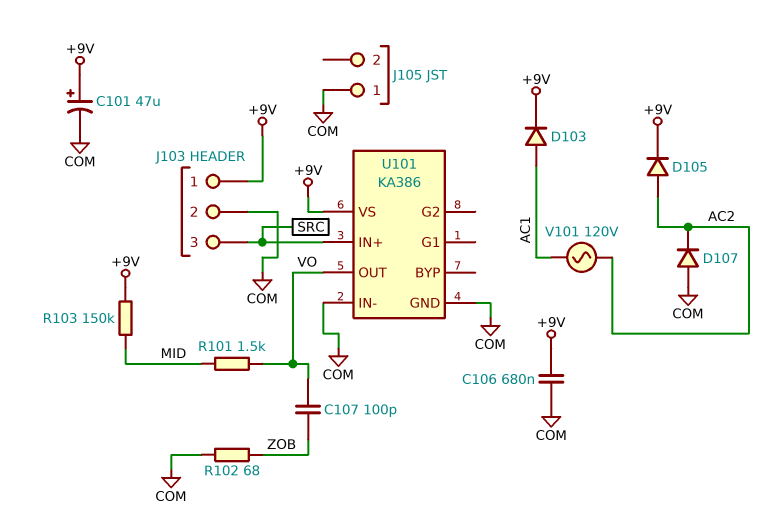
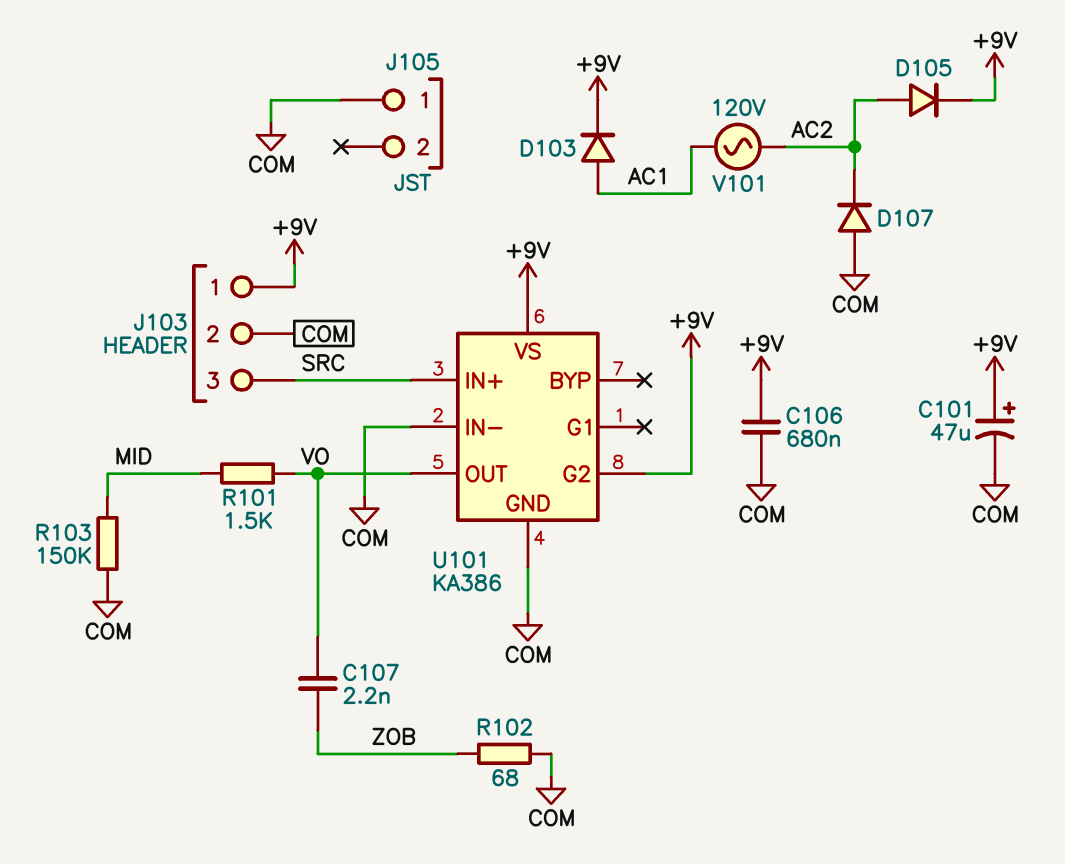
C107: 100pF (VO, ZOB) -> 2.2nF (VO, ZOB)
R103: 150k (+9V, MID) -> 150k (COM, MID)
U101 pin G2: none -> +9V

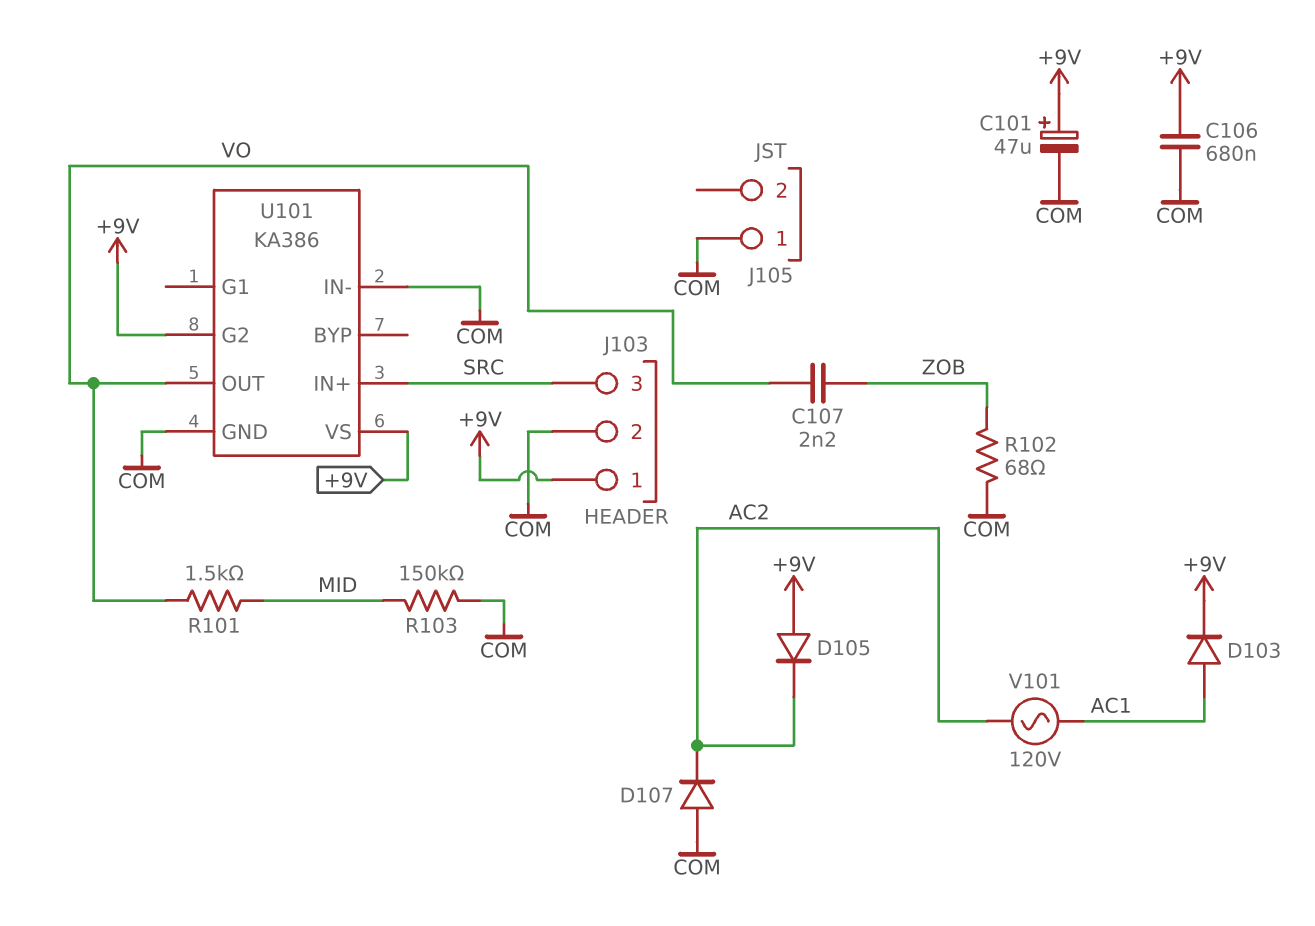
D105: diode (A AC2, K +9V) -> diode (A +9V, K AC2)

